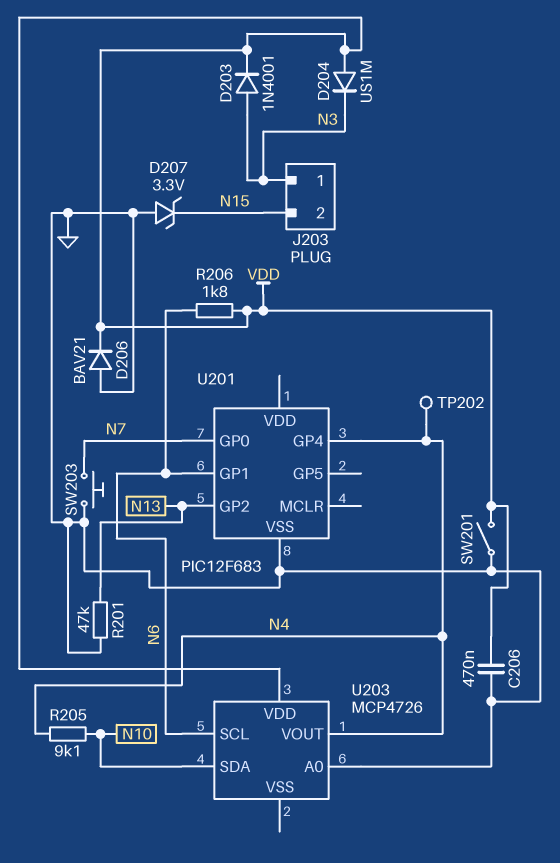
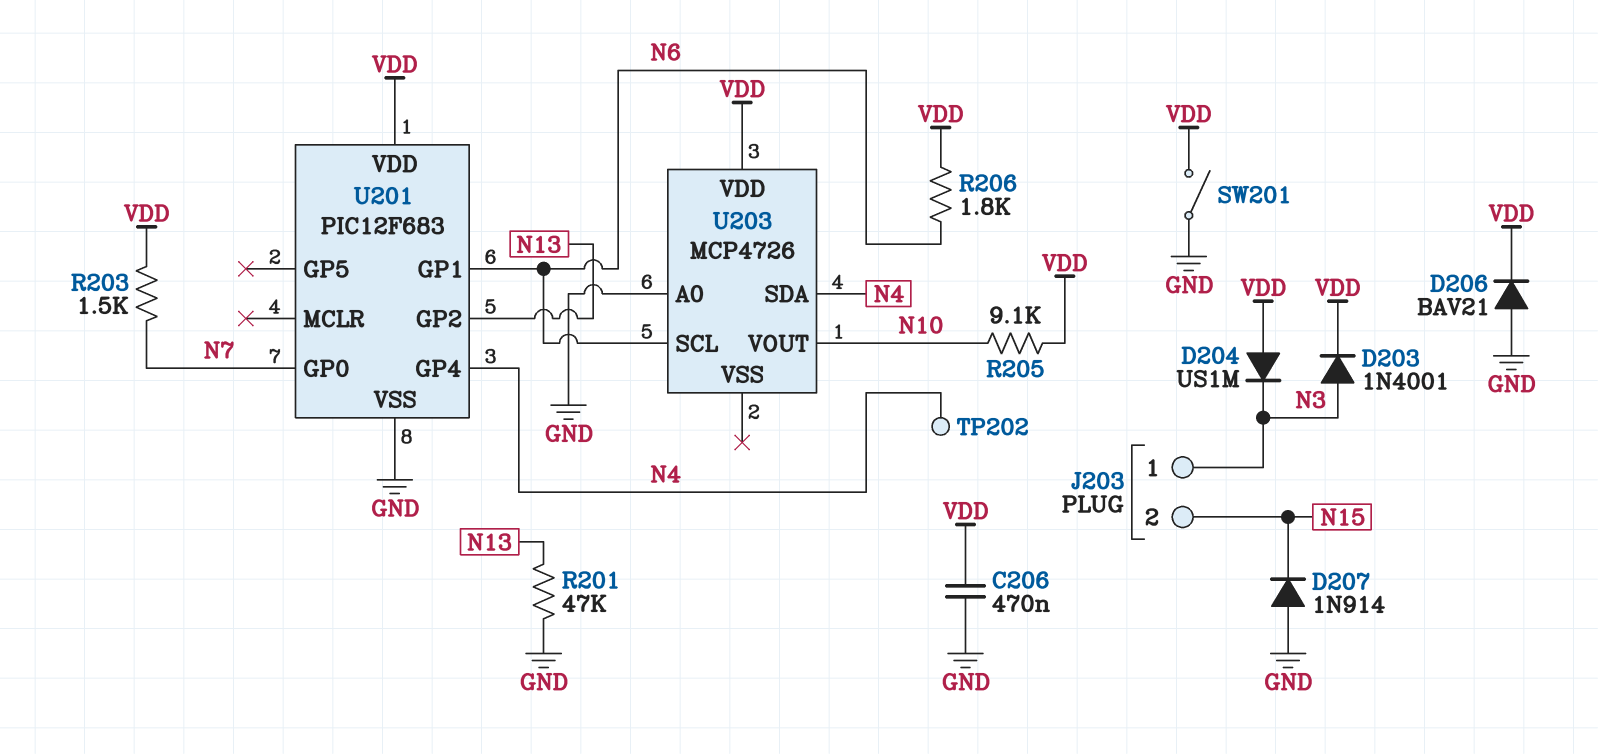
D207: zener 3.3V (A GND, K N15) -> diode 1N914 (A GND, K N15)
R203: none -> 1.5k (N7, VDD)
R205: 9.1k (N4, N10) -> 9.1k (N10, VDD)
SW203: button (GND, N7) -> none
U201 pin VDD: none -> VDD
U203 pin SDA: N10 -> N4
U203 pin VOUT: N4 -> N10

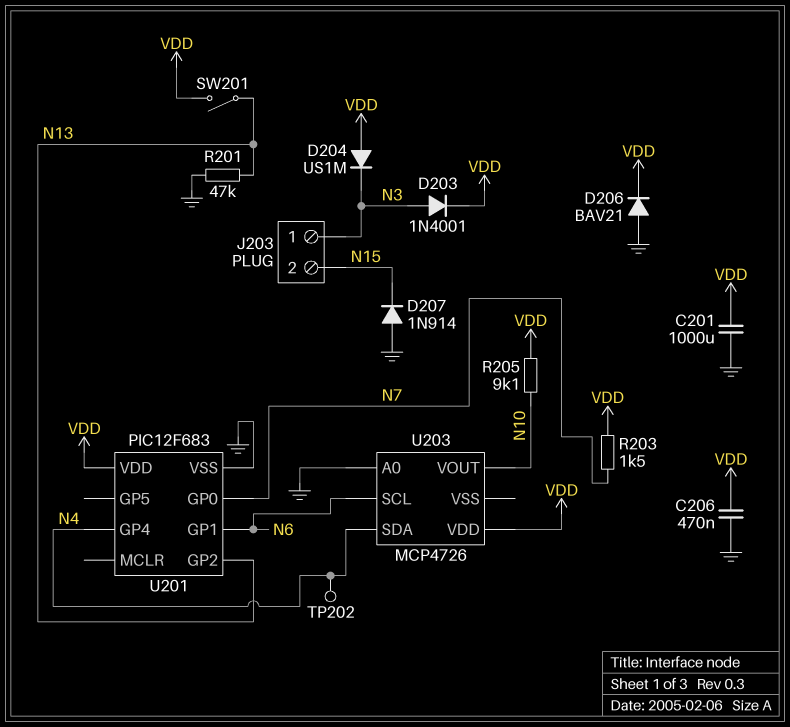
C201: none -> 1000uF (GND, VDD)
R206: 1.8k (N6, VDD) -> none
SW201: switch (GND, VDD) -> switch (N13, VDD)

